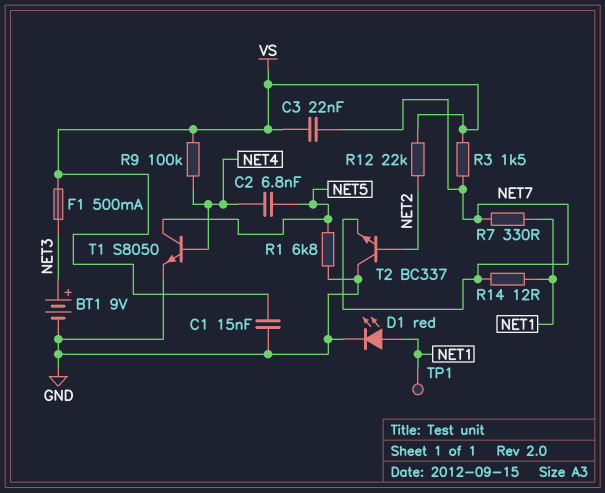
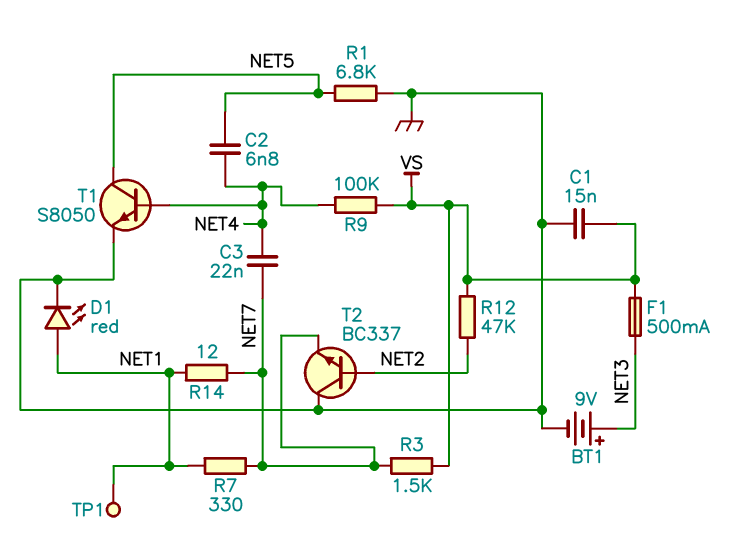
C3: 22nF (NET7, VS) -> 22nF (NET4, NET7)
R12: 22k (NET2, VS) -> 47k (NET2, VS)

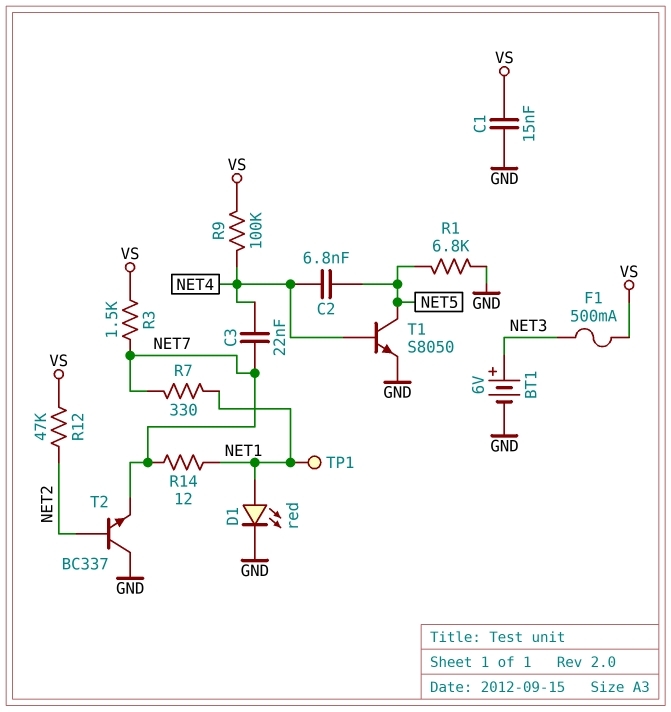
BT1: 9V (plus NET3, minus GND) -> 6V (plus NET3, minus GND)

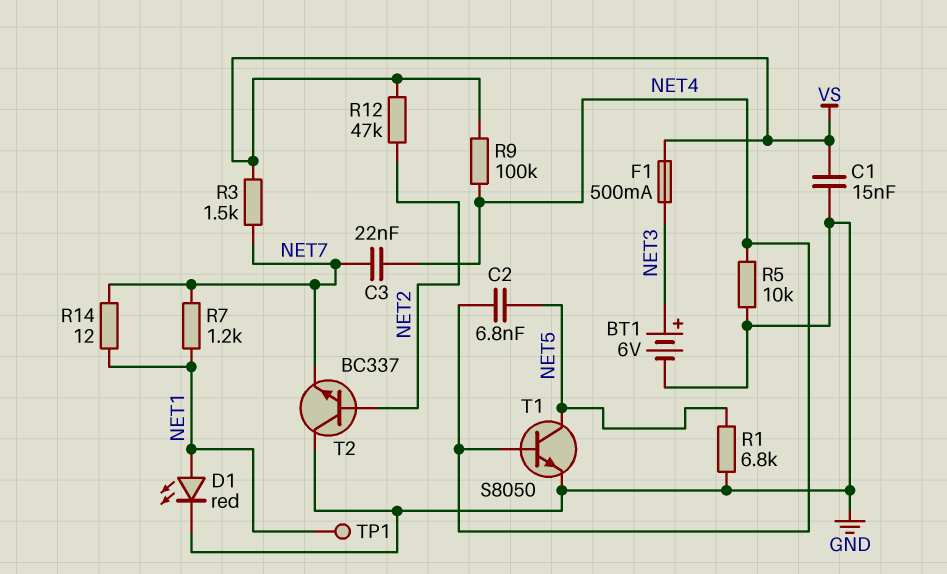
R5: none -> 10k (GND, NET4)
R7: 330 (NET1, NET7) -> 1.2k (NET1, NET7)

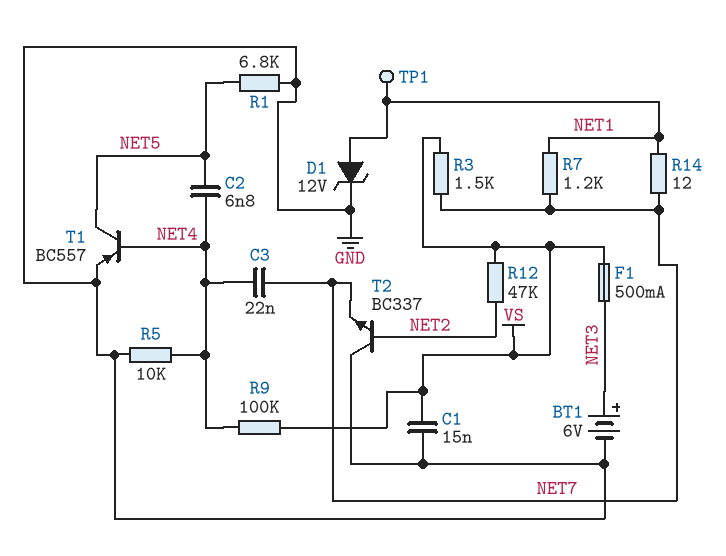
D1: LED red (A NET1, K GND) -> zener 12V (A NET1, K GND)
T1: NPN S8050 (B NET4, C NET5, E GND) -> PNP BC557 (B NET4, C NET5, E GND)

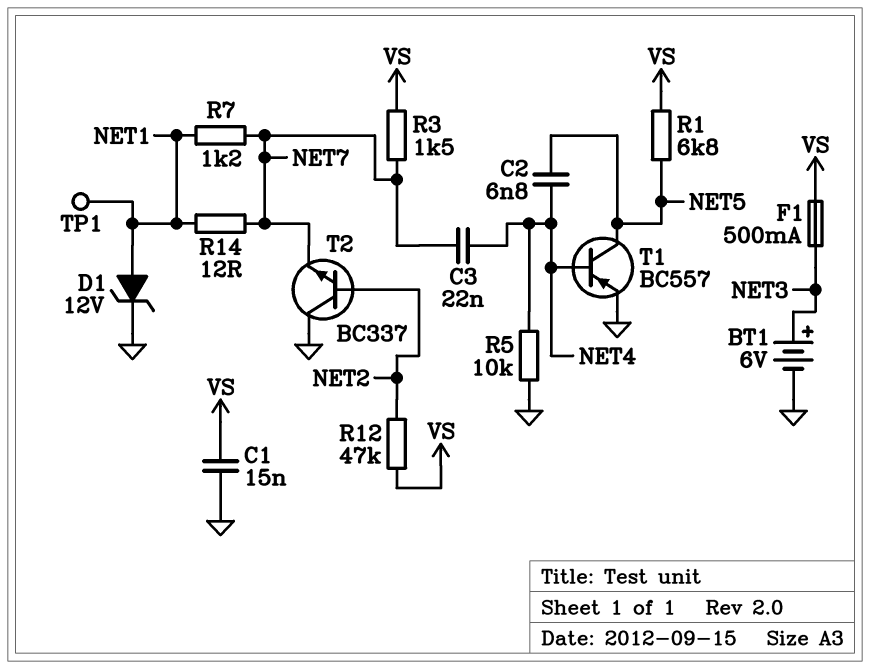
R1: 6.8k (GND, NET5) -> 6.8k (NET5, VS)
R9: 100k (NET4, VS) -> none

